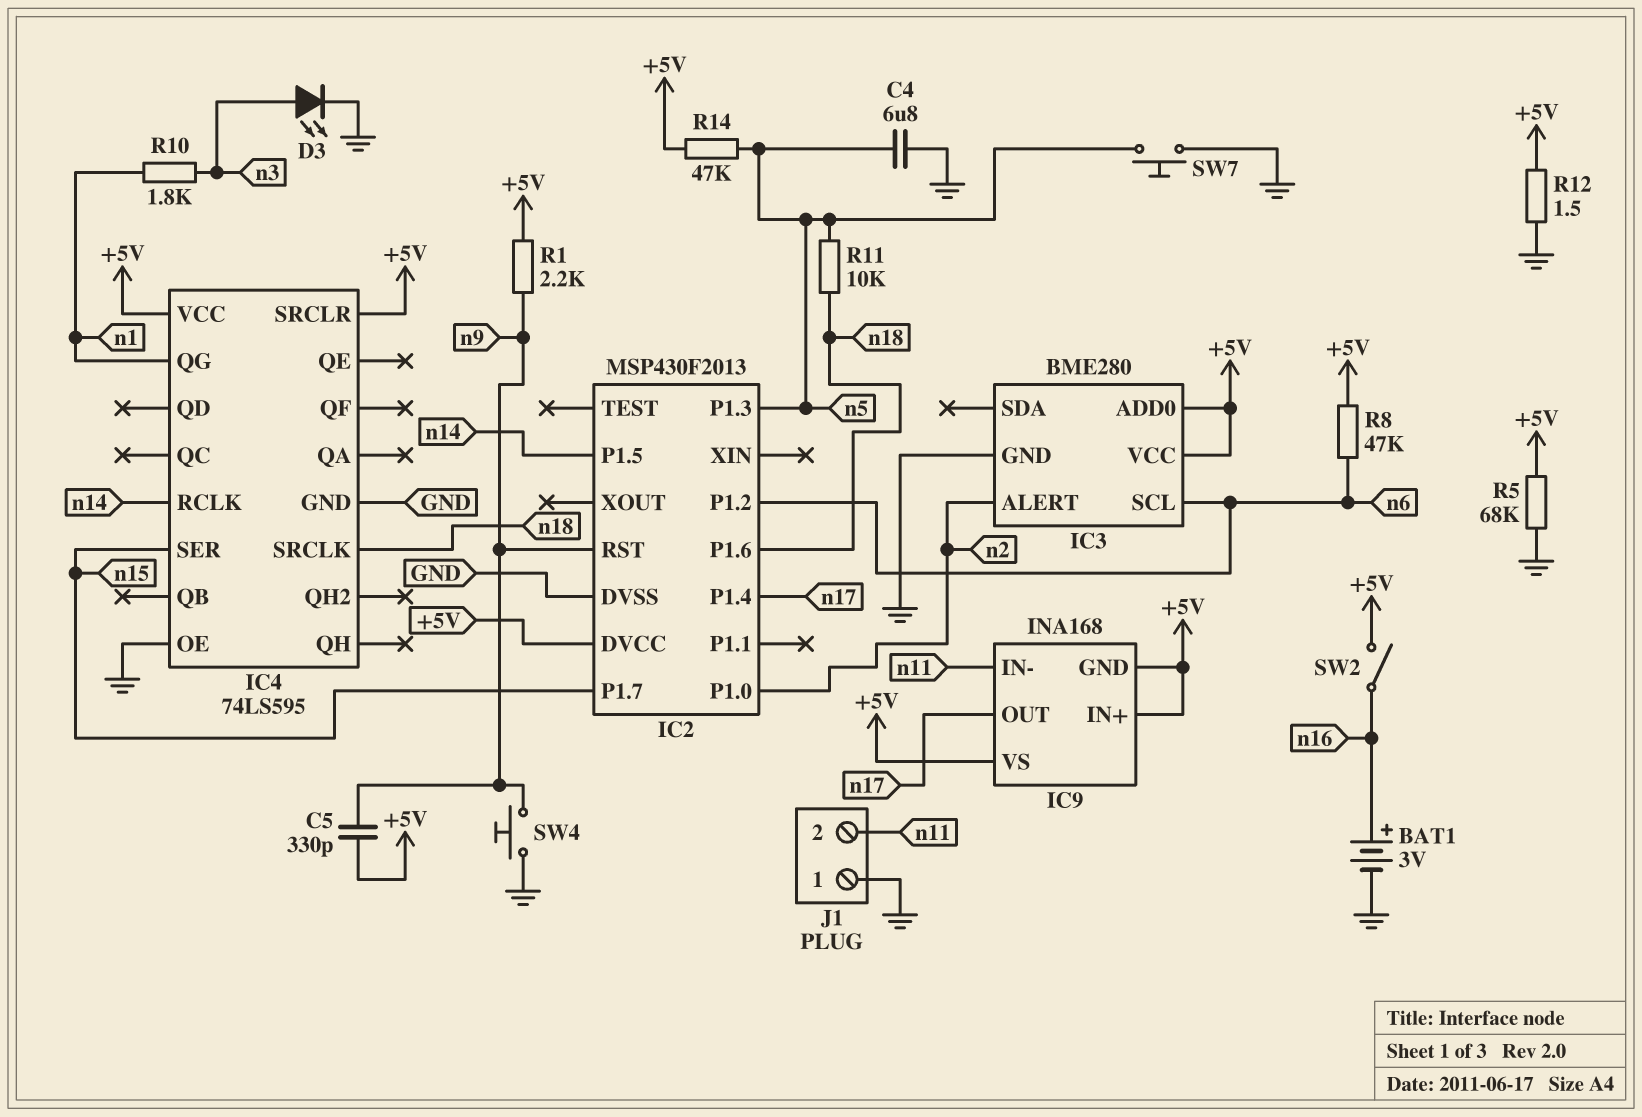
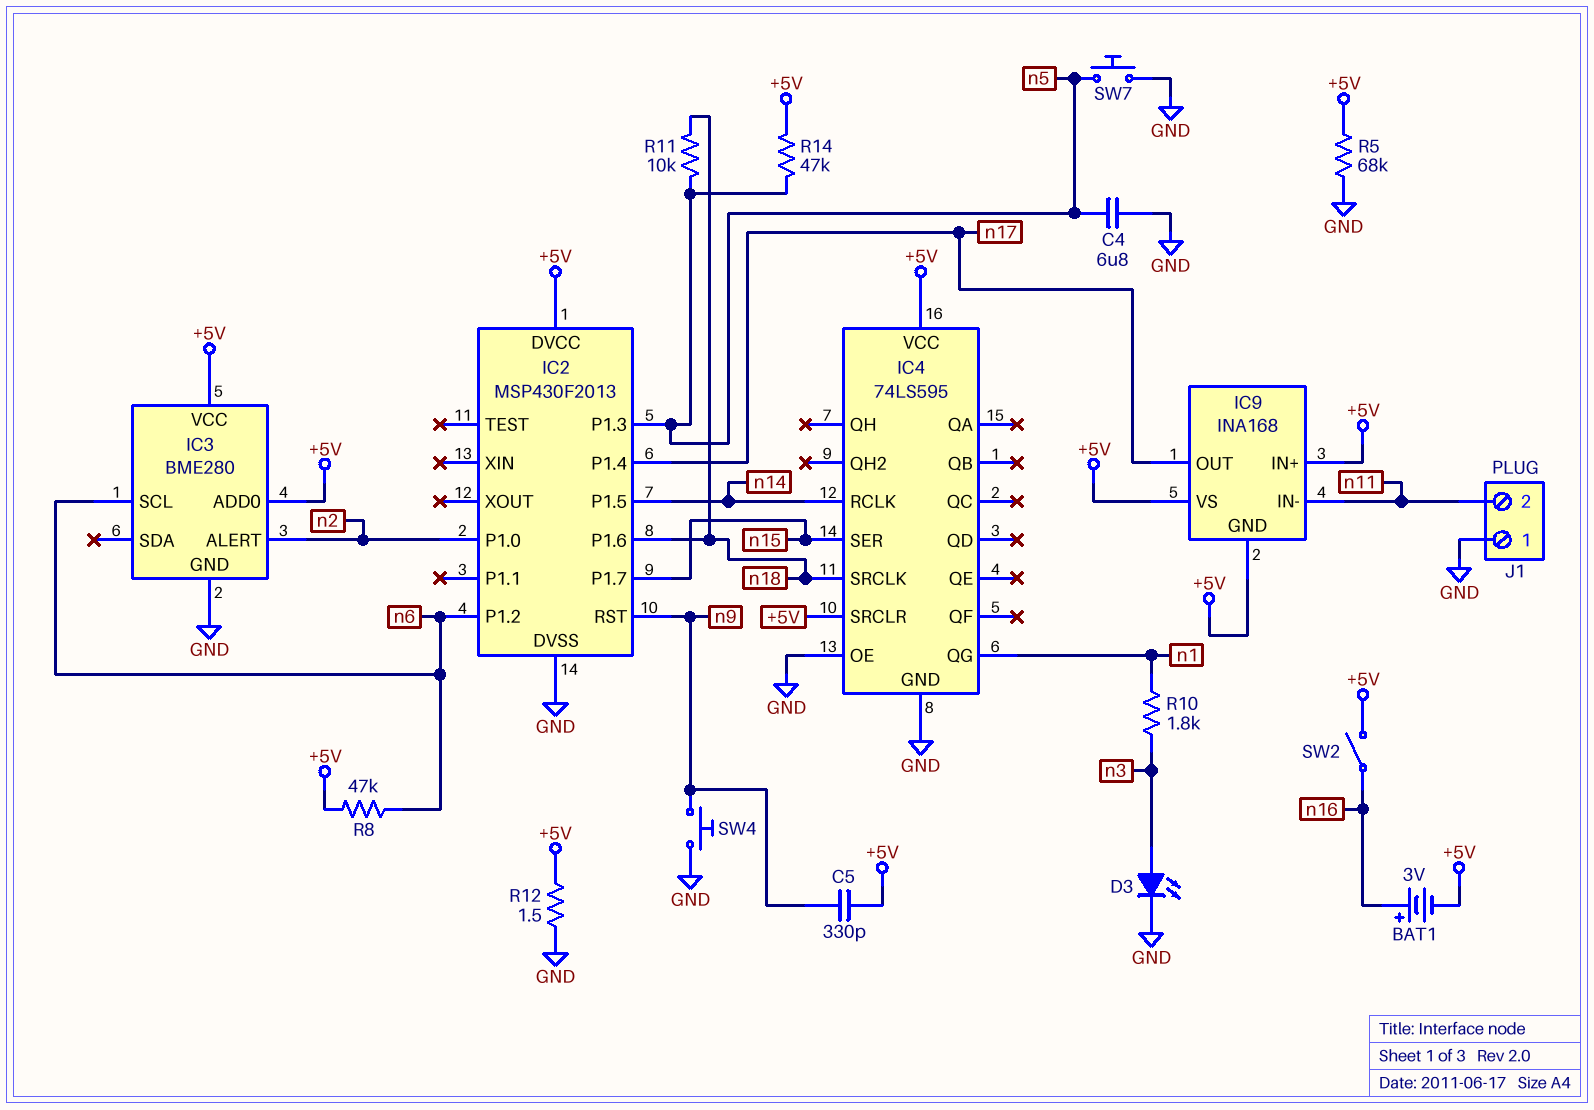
BAT1: 3V (plus n16, minus GND) -> 3V (plus n16, minus +5V)
R1: 2.2k (+5V, n9) -> none

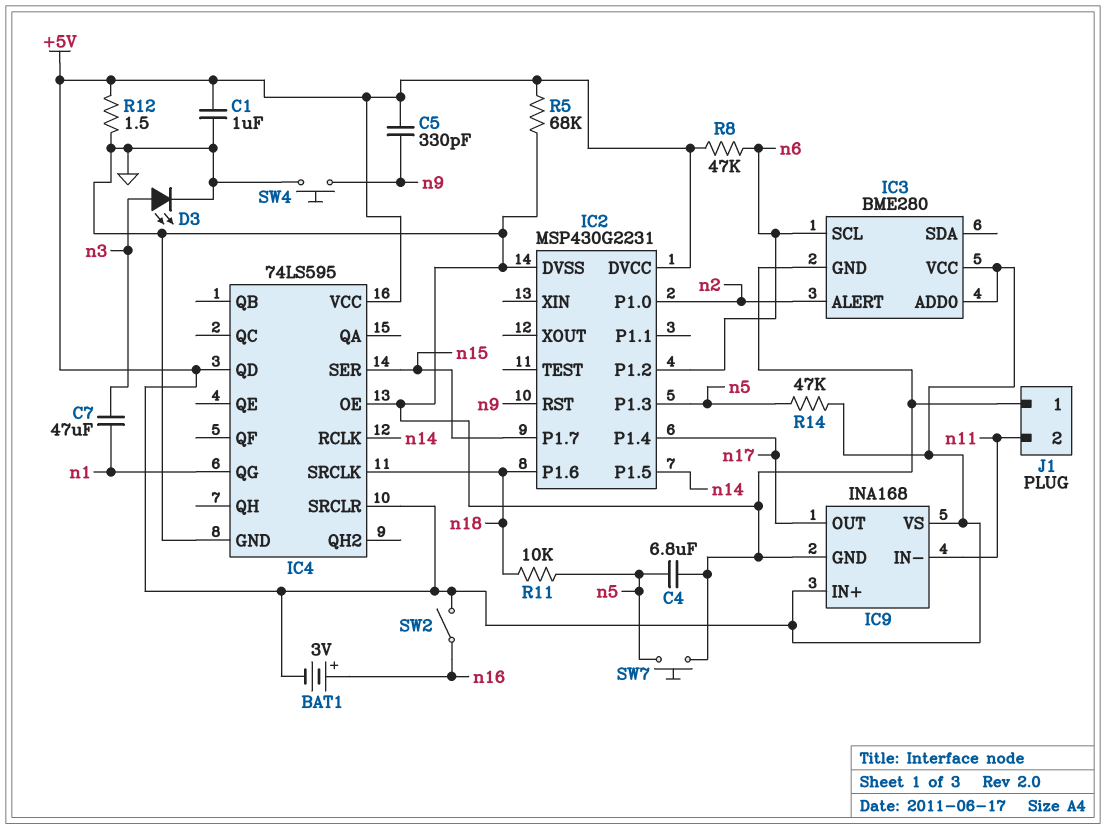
C1: none -> 1uF (+5V, GND)
C7: none -> 47uF (n1, n3)
IC2: MSP430F2013 -> MSP430G2231
IC4 pin QD: none -> +5V
IC9 pin GND: +5V -> GND
R10: 1.8k (n1, n3) -> none

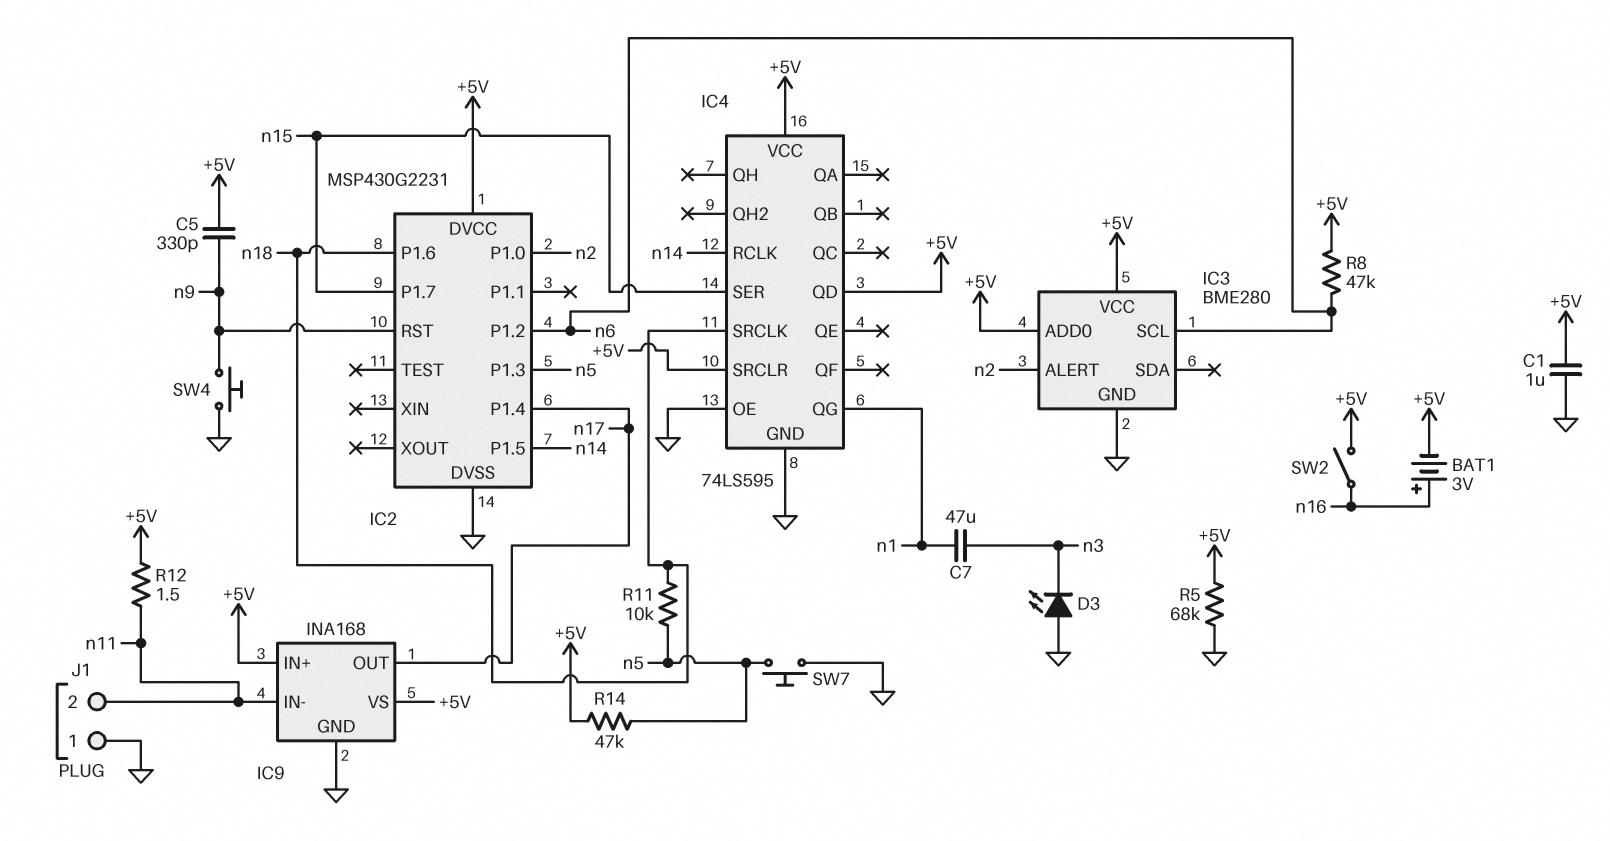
C4: 6.8uF (GND, n5) -> none
D3: LED (A n3, K GND) -> LED (A GND, K n3)
R12: 1.5 (+5V, GND) -> 1.5 (+5V, n11)

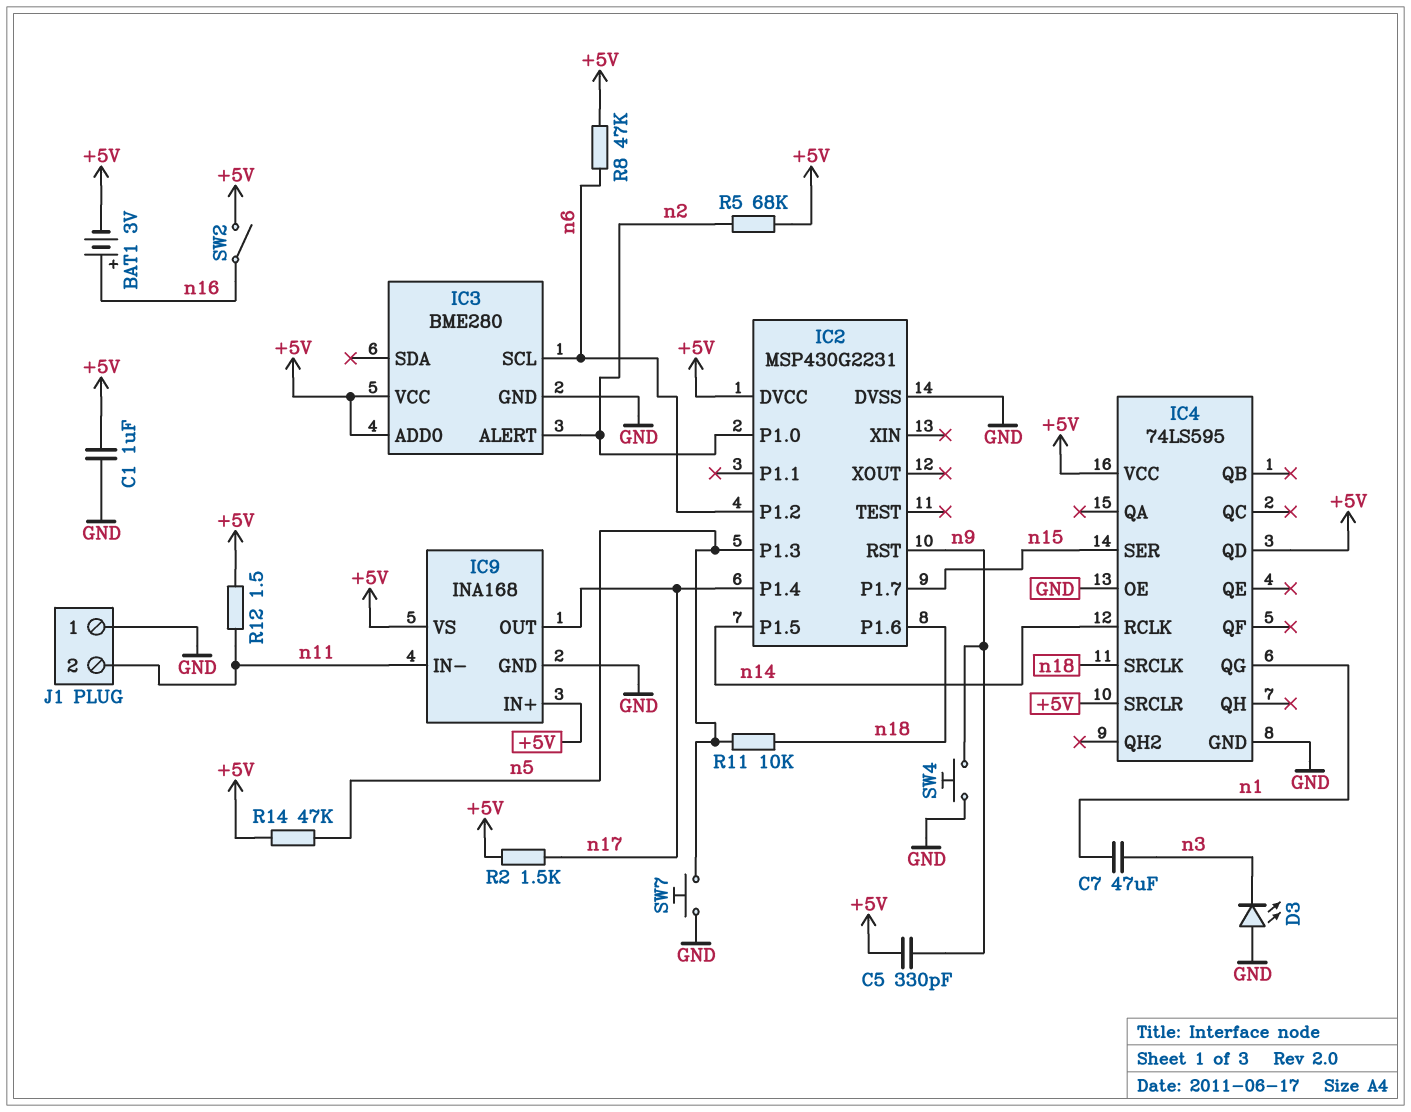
R2: none -> 1.5k (+5V, n17)
R5: 68k (+5V, GND) -> 68k (+5V, n2)

